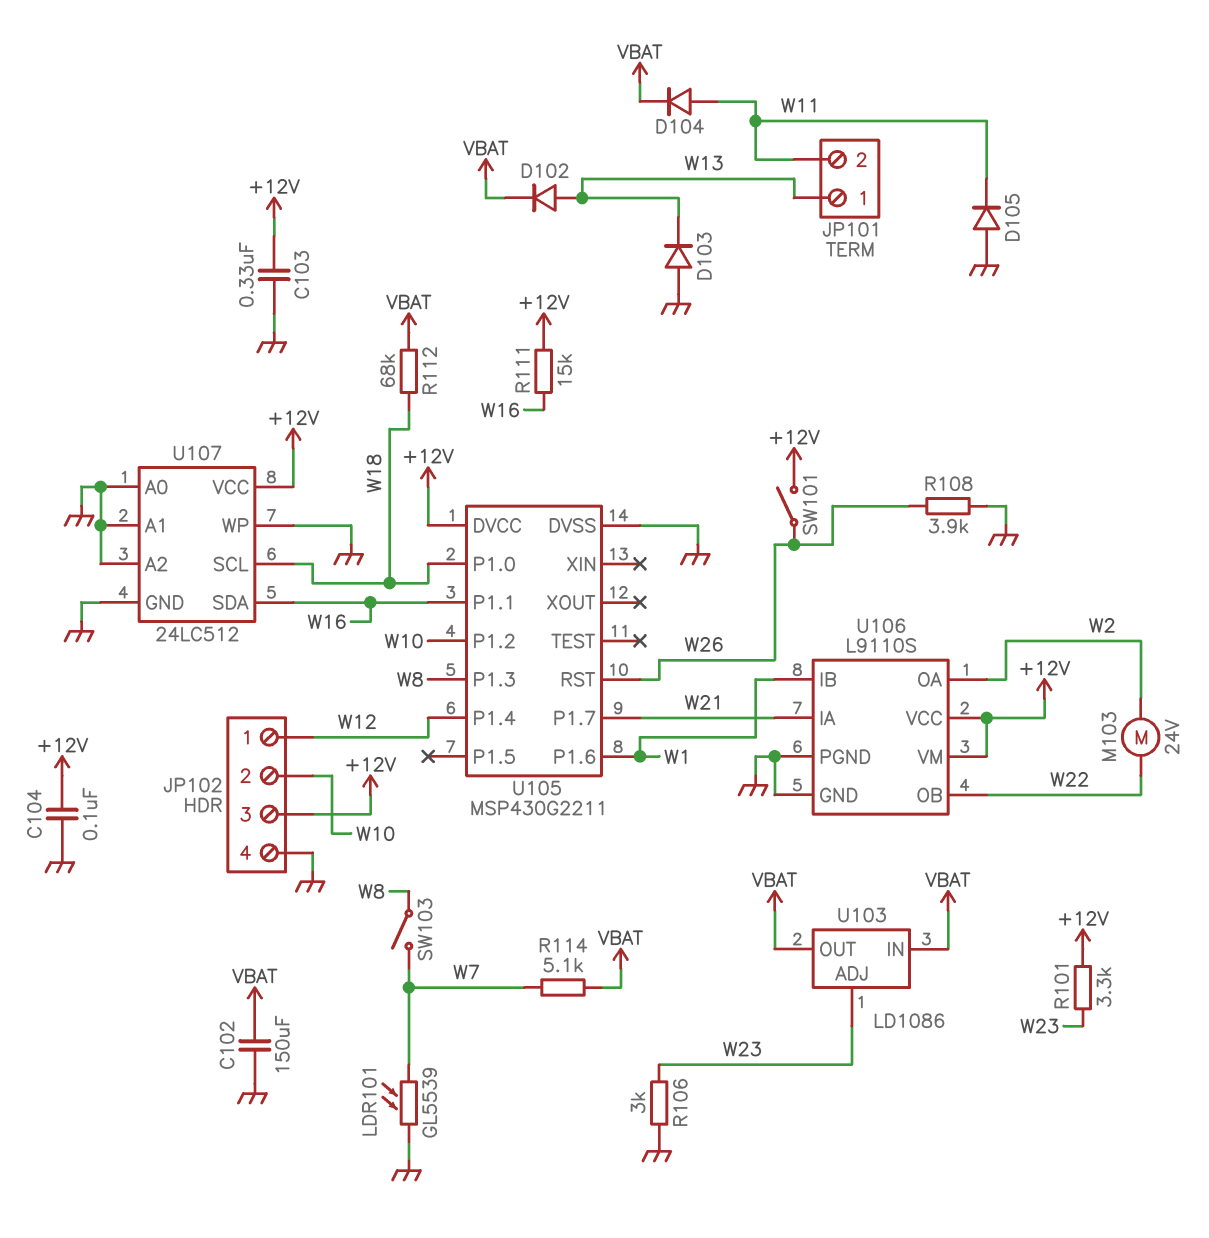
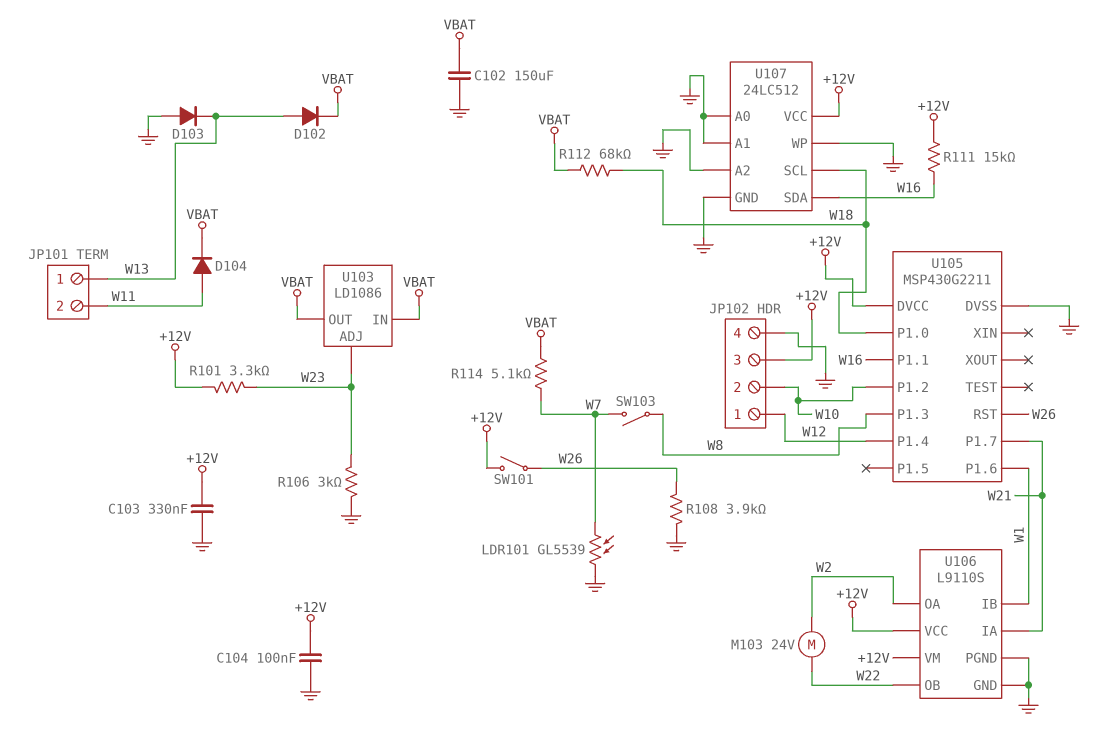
D105: diode (A GND, K W11) -> none

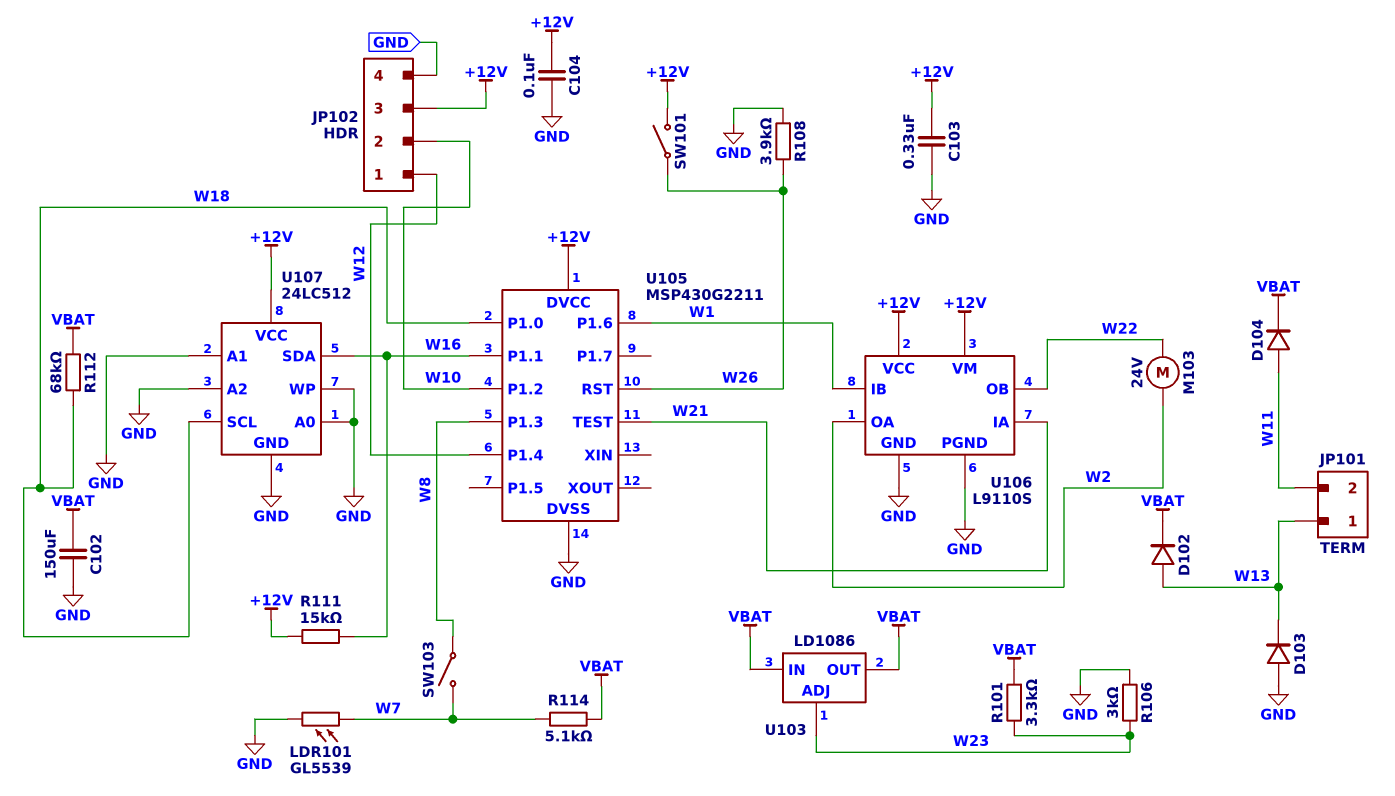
R101: 3.3k (+12V, W23) -> 3.3k (VBAT, W23)
U105 pin P1.7: W21 -> none
U105 pin TEST: none -> W21

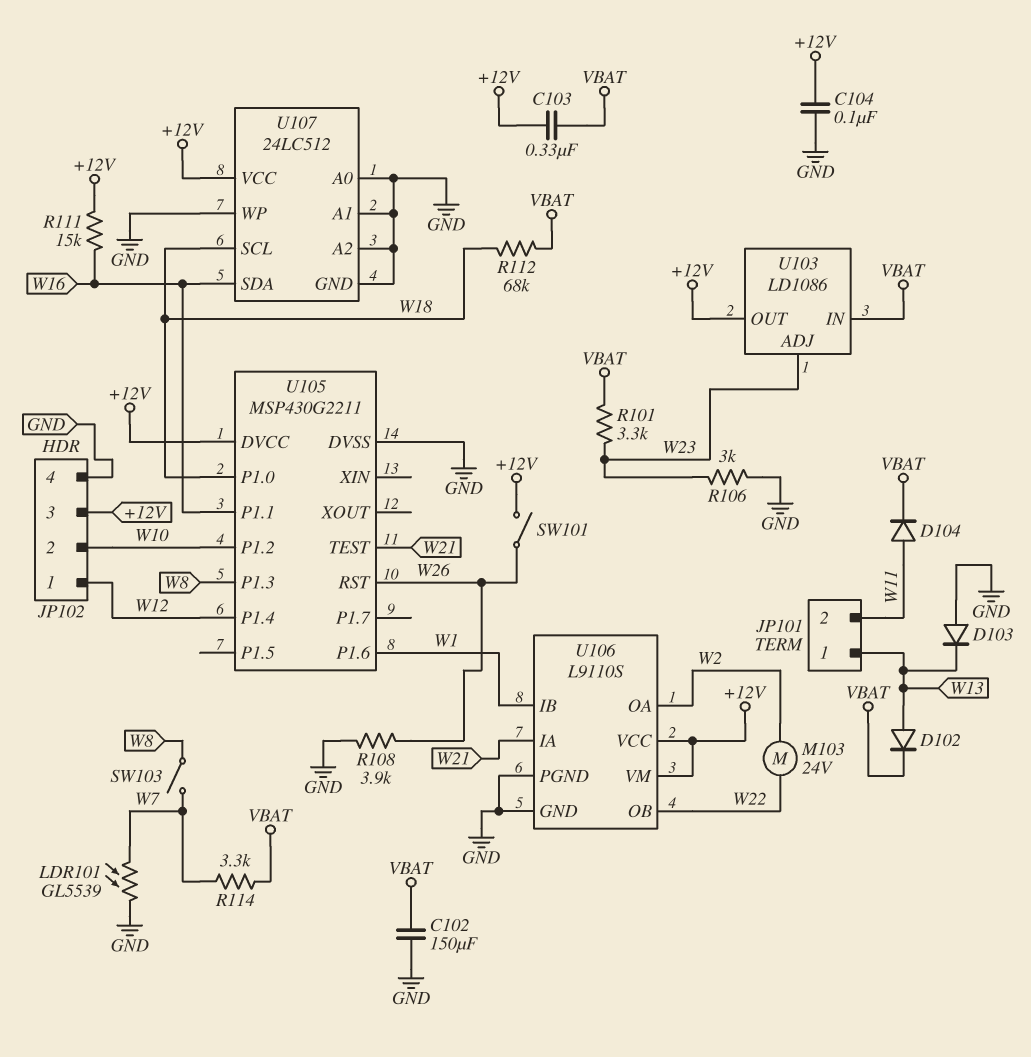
C103: 330nF (+12V, GND) -> 330nF (+12V, VBAT)
R114: 5.1k (VBAT, W7) -> 3.3k (VBAT, W7)
U103 pin OUT: VBAT -> +12V

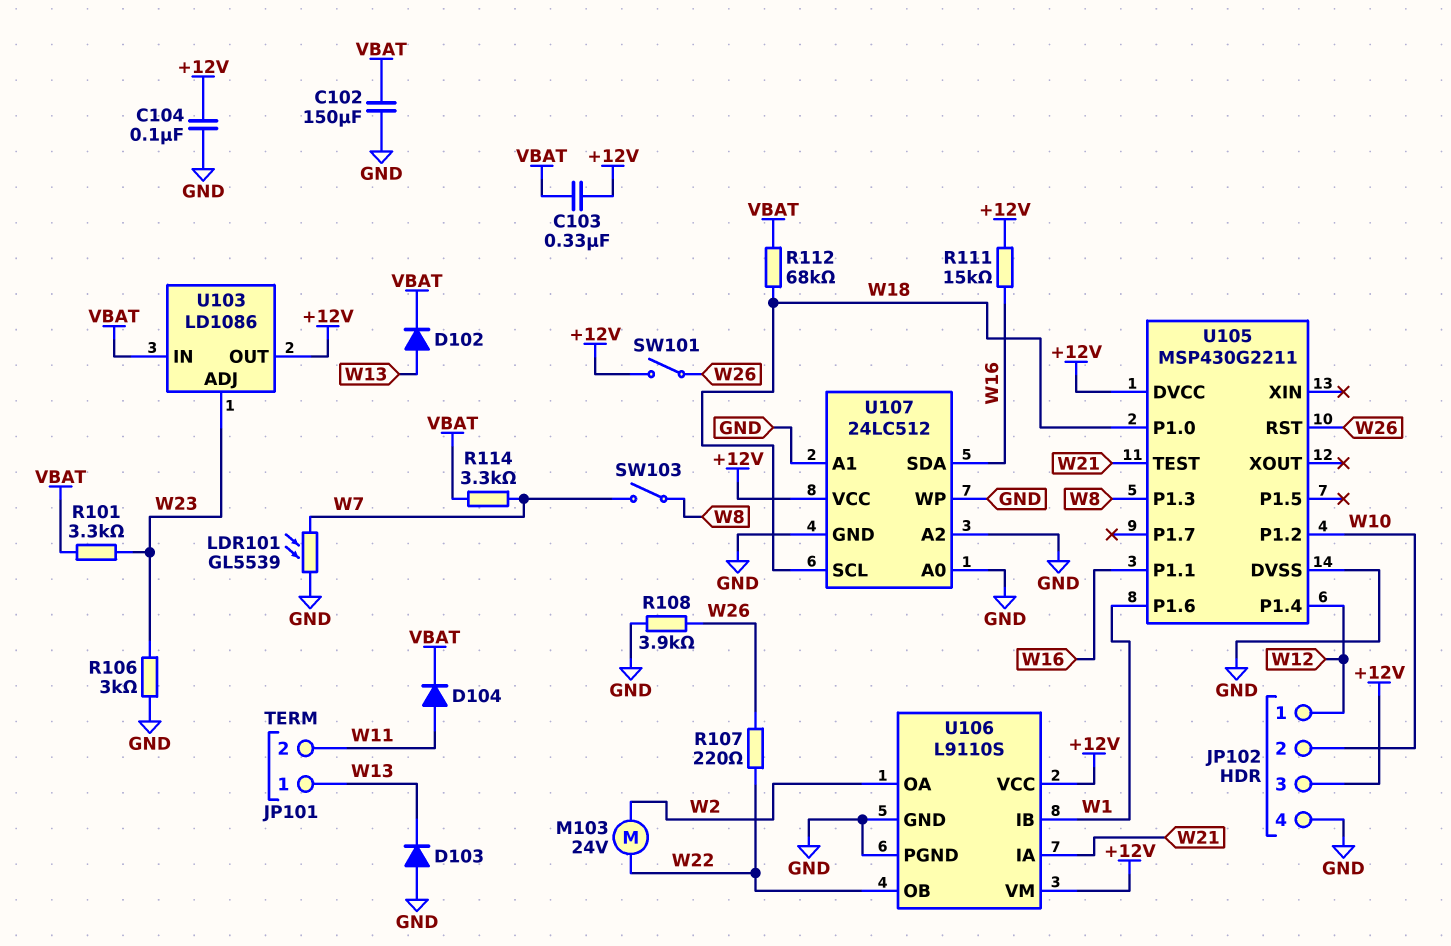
R107: none -> 220 (W22, W26)

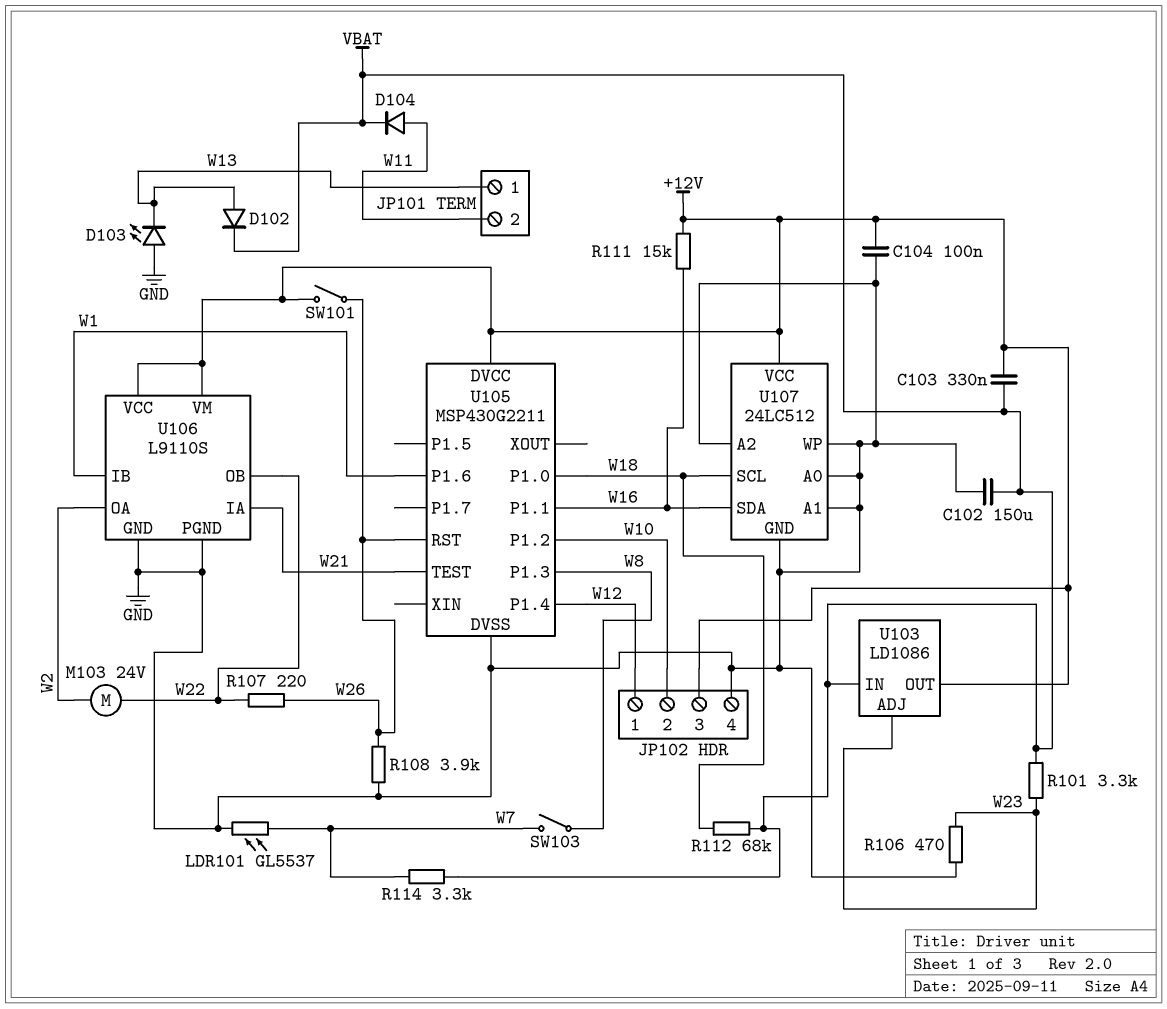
D103: diode (A GND, K W13) -> LED (A GND, K W13)
LDR101: GL5539 (GND, W7) -> GL5537 (GND, W7)
R106: 3k (GND, W23) -> 470 (GND, W23)

